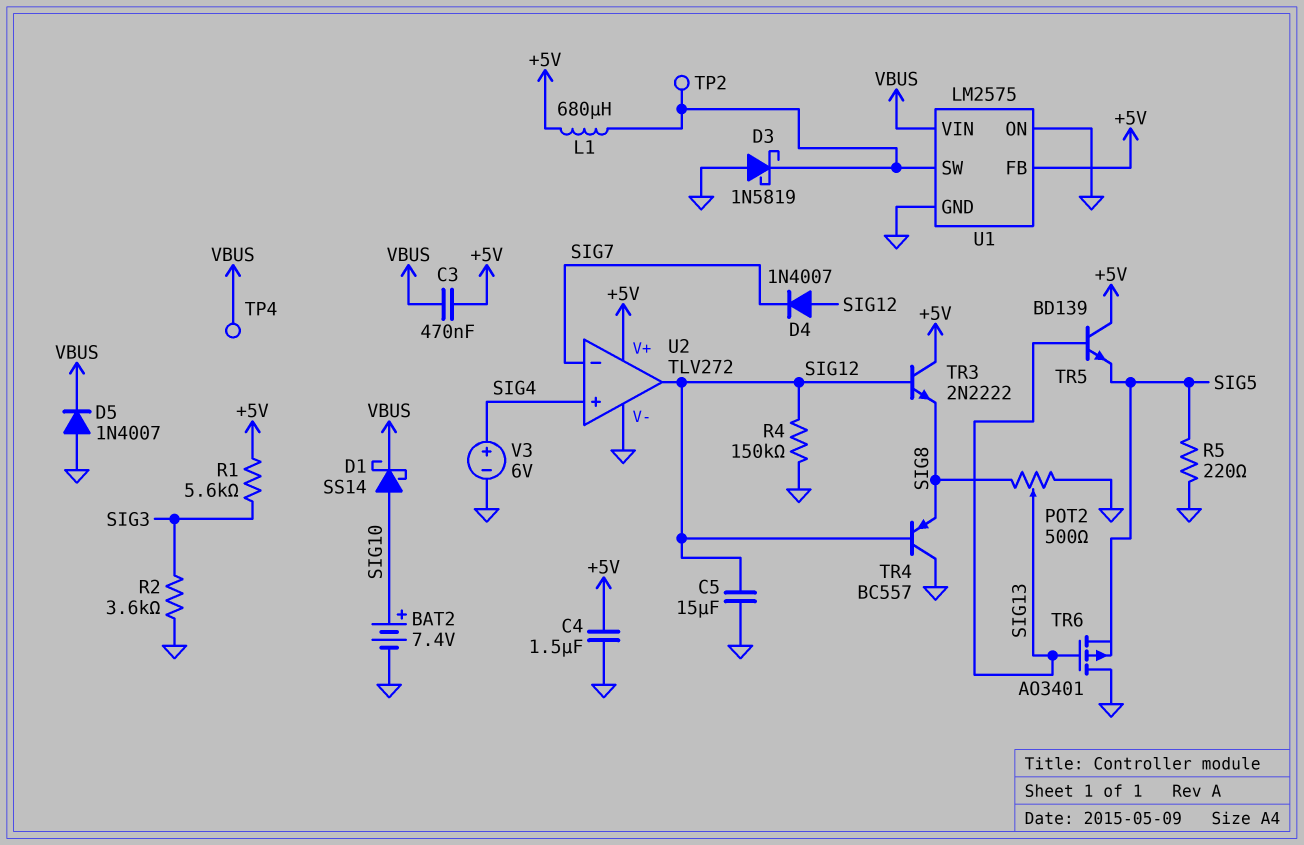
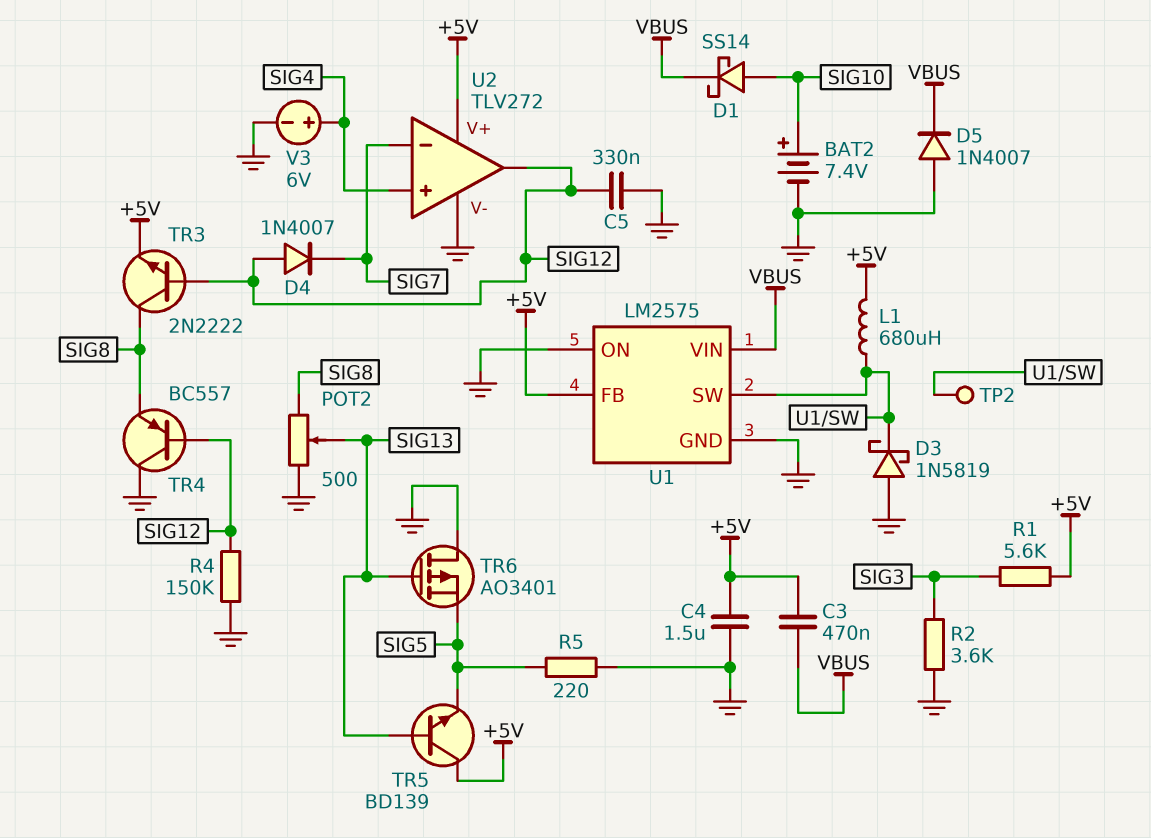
C5: 15uF (GND, SIG12) -> 330nF (GND, SIG12)
TP4: test point (VBUS) -> none
TR3: NPN 2N2222 (B SIG12, C +5V, E SIG8) -> NPN 2N2222 (B SIG12, C SIG8, E +5V)

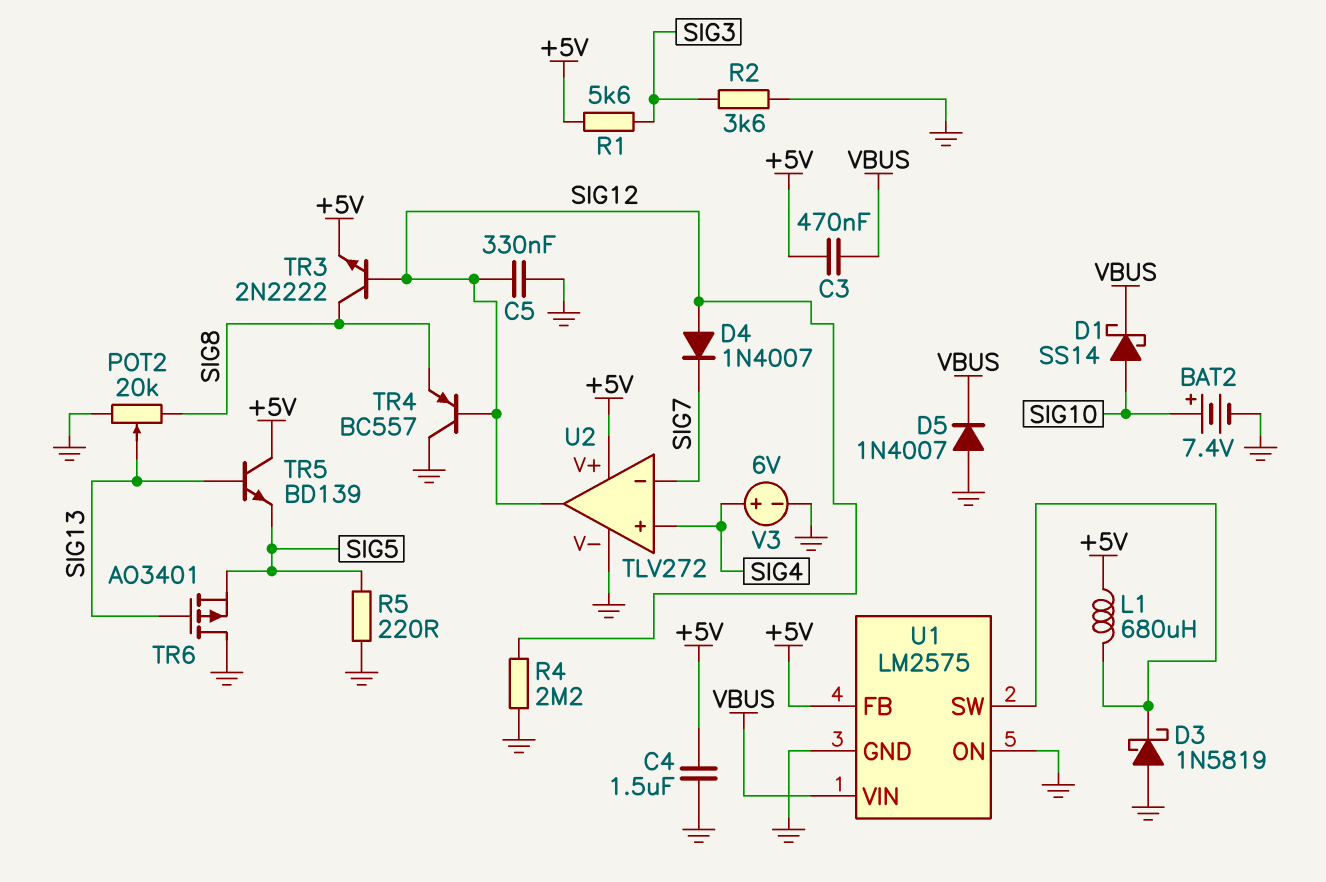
POT2: 500 (GND, SIG8, wiper SIG13) -> 20k (GND, SIG8, wiper SIG13)
R4: 150k (GND, SIG12) -> 2.2M (GND, SIG12)
TP2: test point (U1/SW) -> none

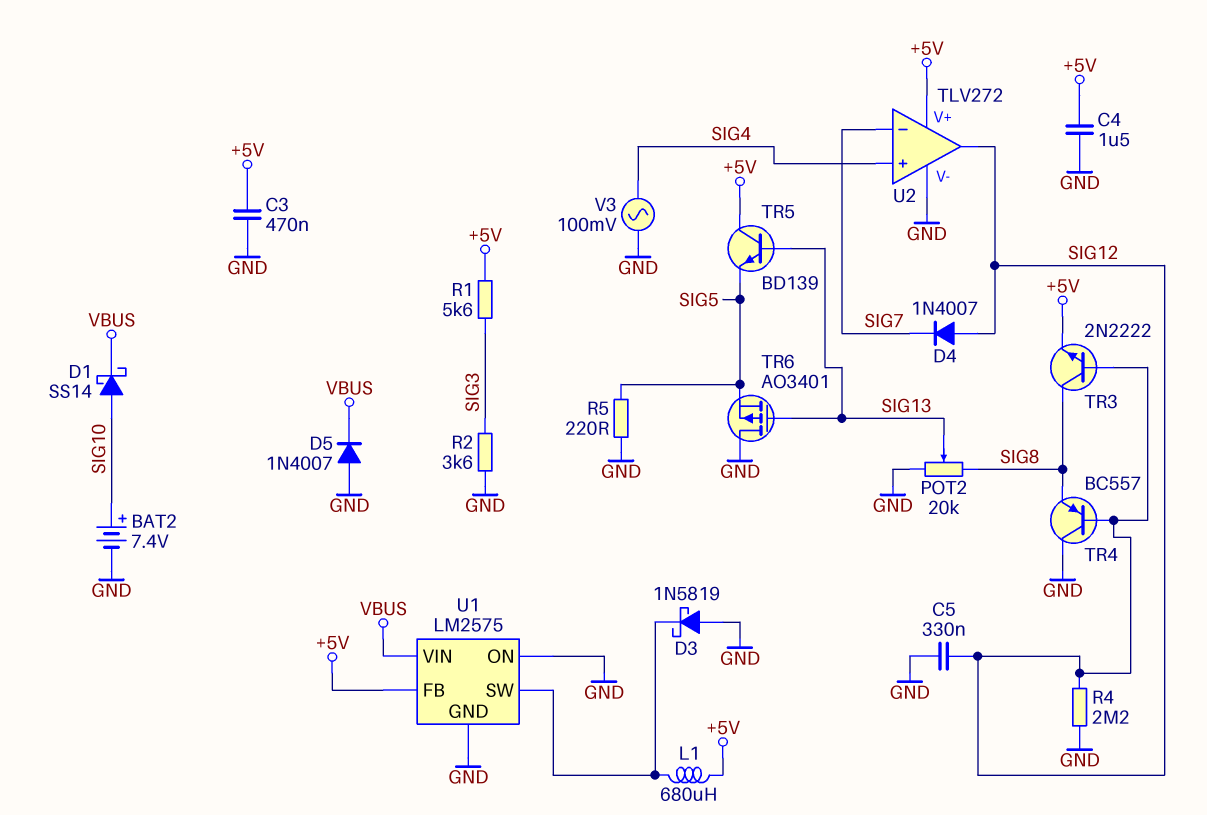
C3: 470nF (+5V, VBUS) -> 470nF (+5V, GND)
V3: 6V (plus SIG4, minus GND) -> AC 100mV (GND, SIG4)

